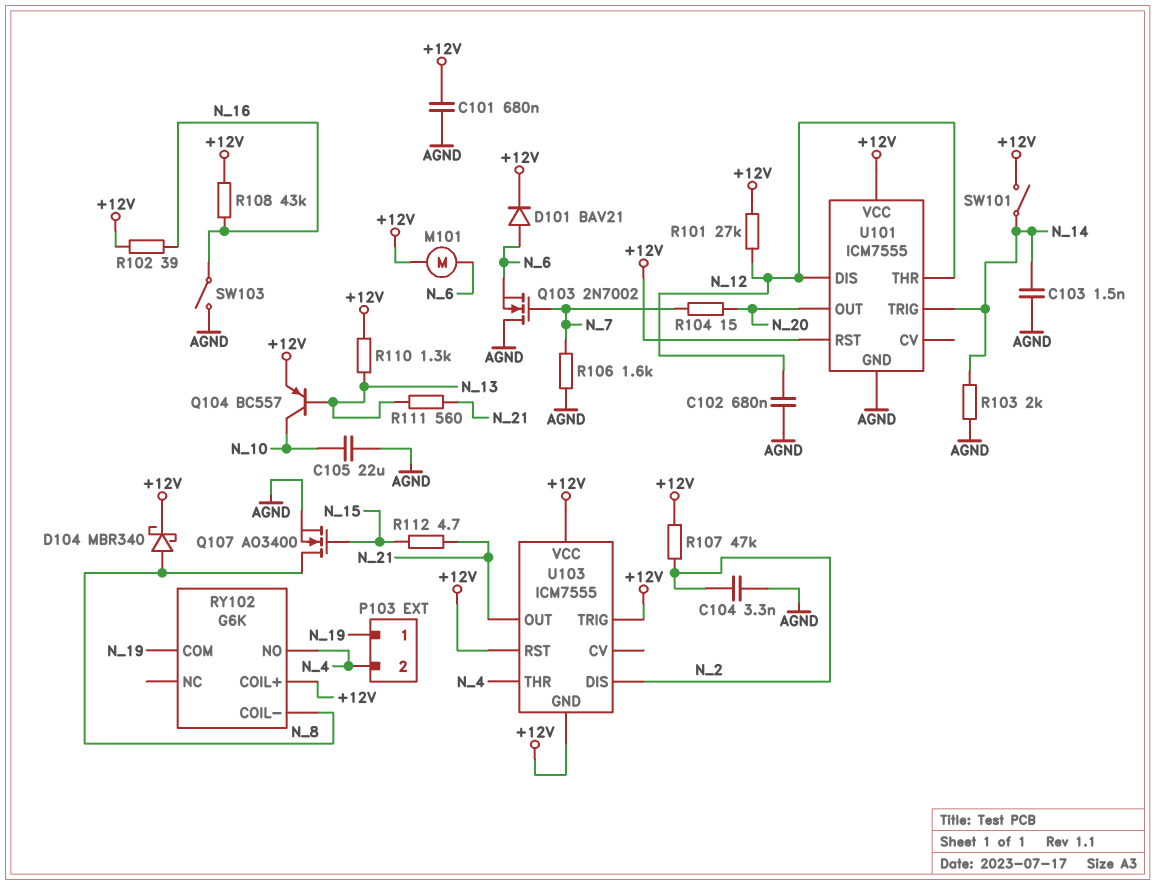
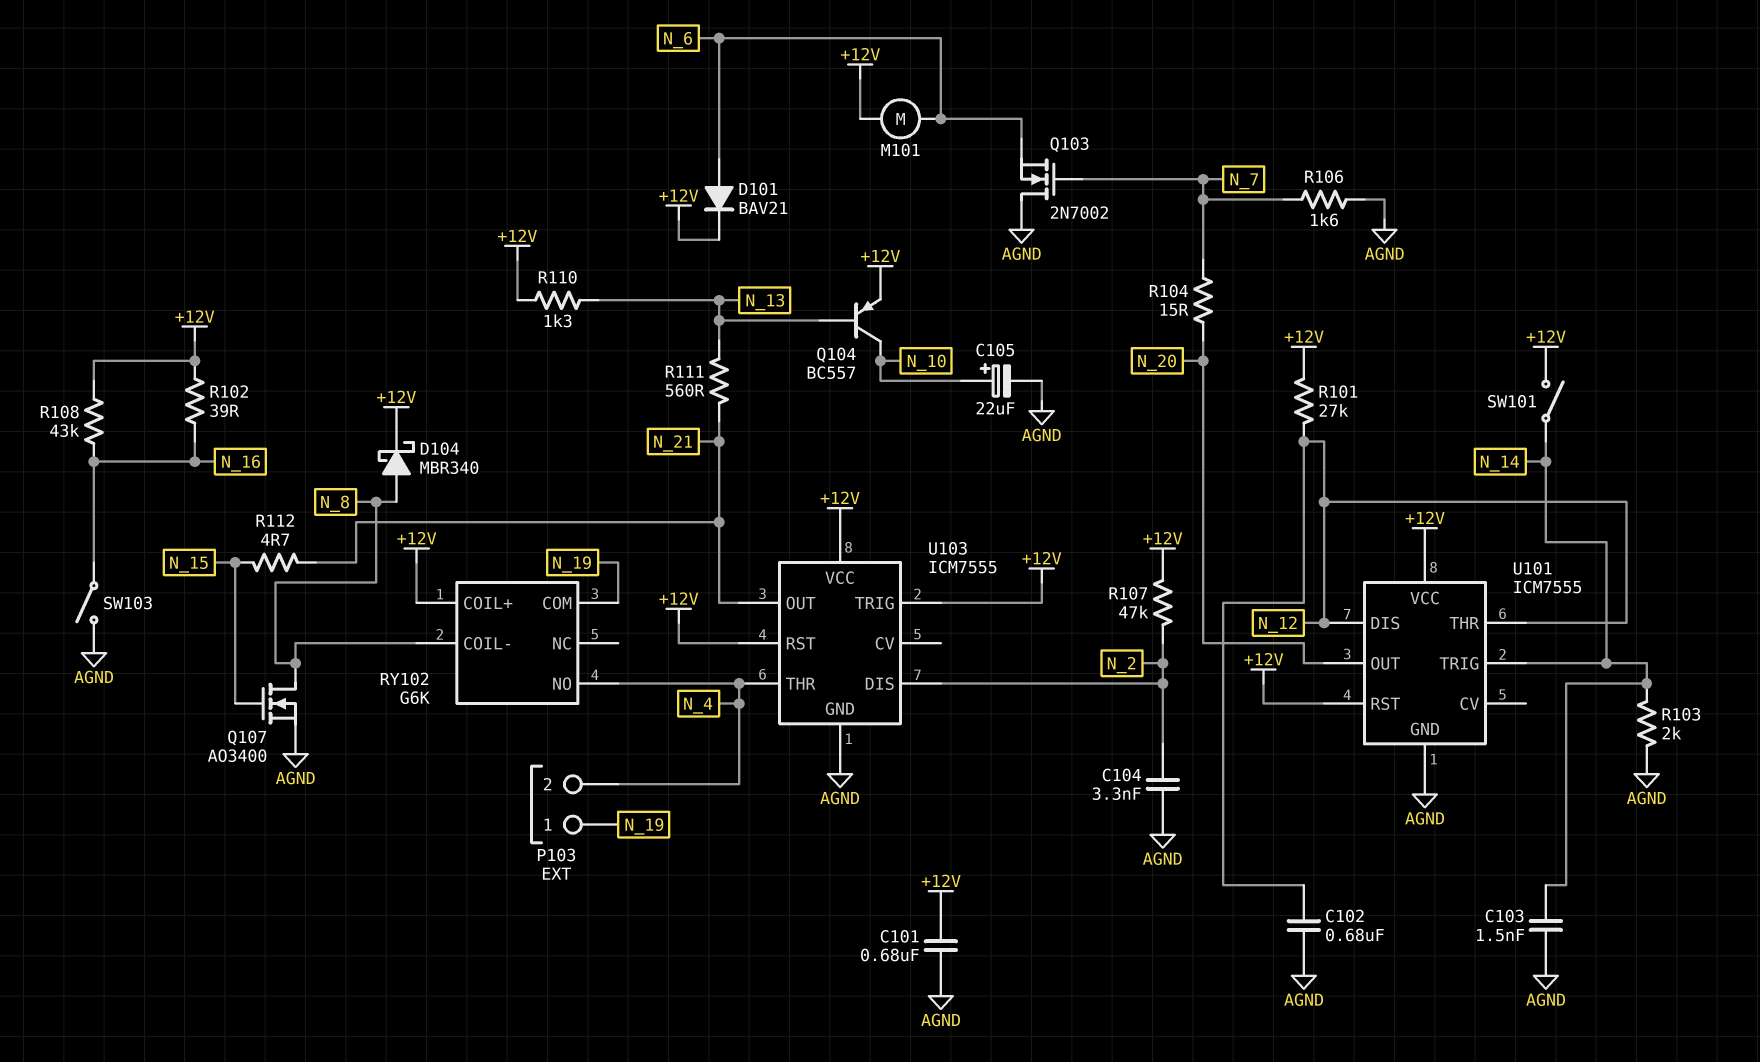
C105: 22uF (AGND, N_10) -> 22uF (plus N_10, minus AGND)
U103 pin GND: +12V -> AGND

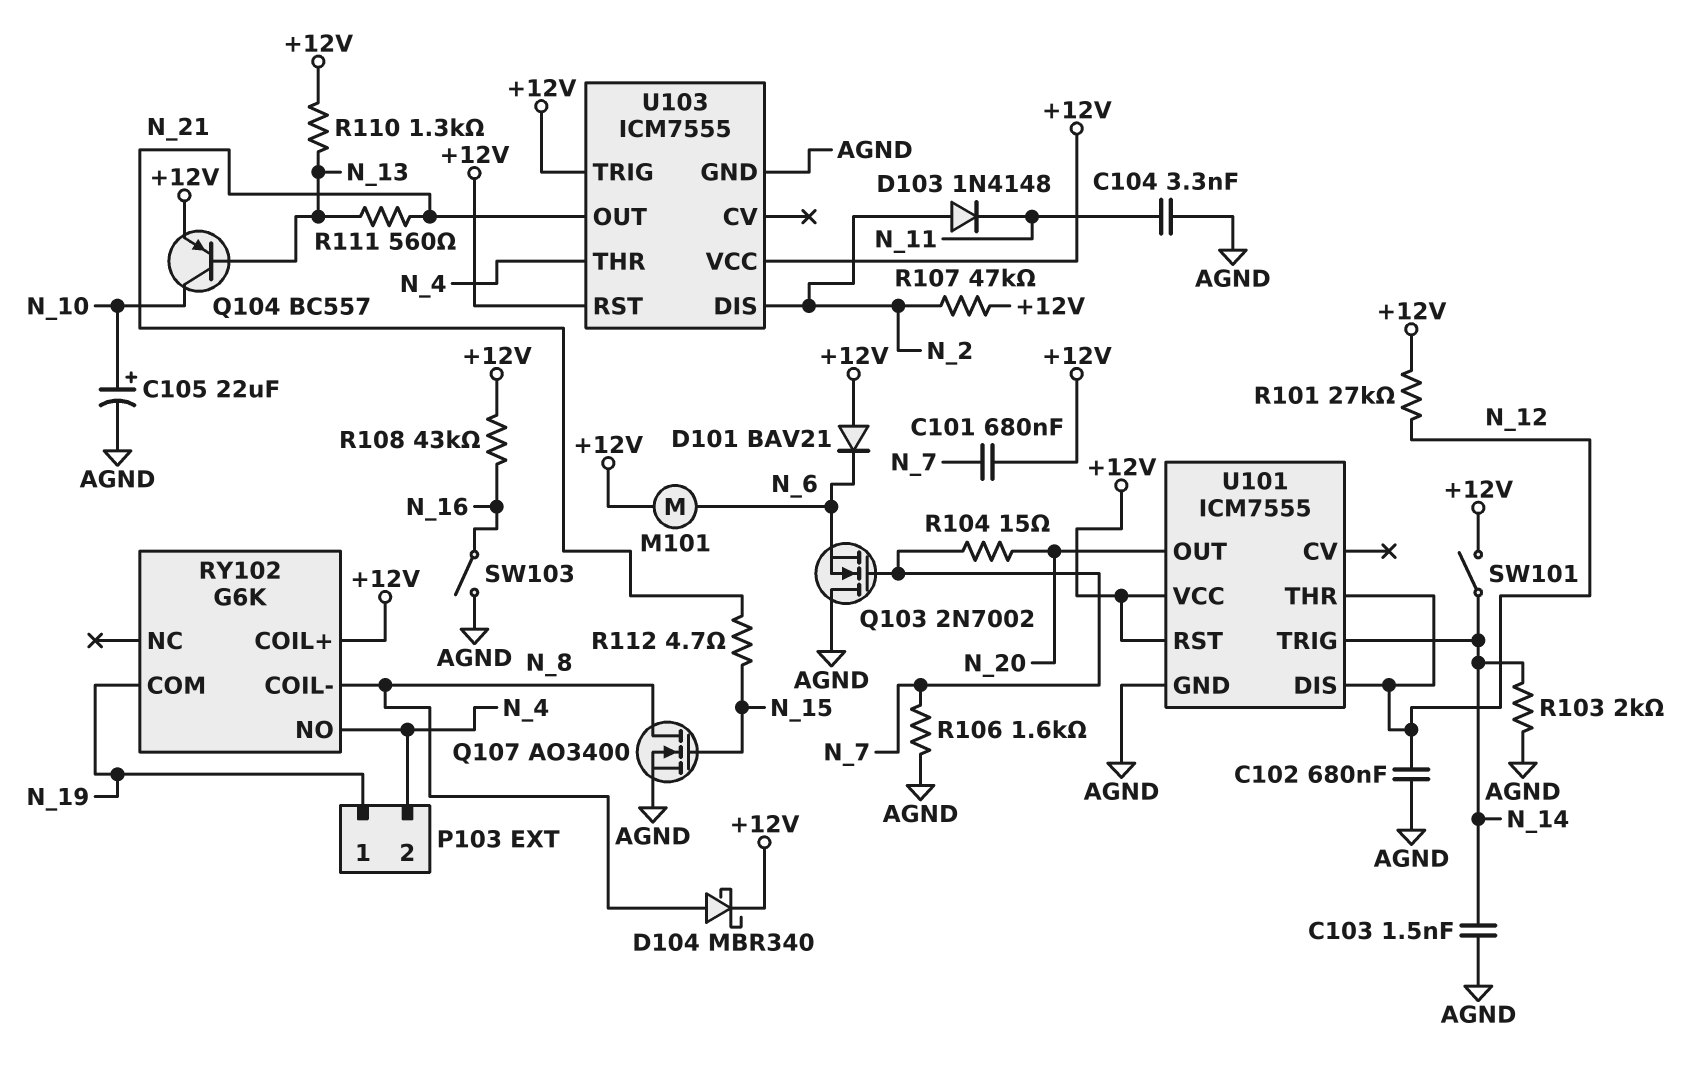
C101: 680nF (+12V, AGND) -> 680nF (+12V, N_7)
C104: 3.3nF (AGND, N_2) -> 3.3nF (AGND, N_11)
D101: diode BAV21 (A N_6, K +12V) -> diode BAV21 (A +12V, K N_6)
D103: none -> diode 1N4148 (A N_2, K N_11)
R102: 39 (+12V, N_16) -> none

